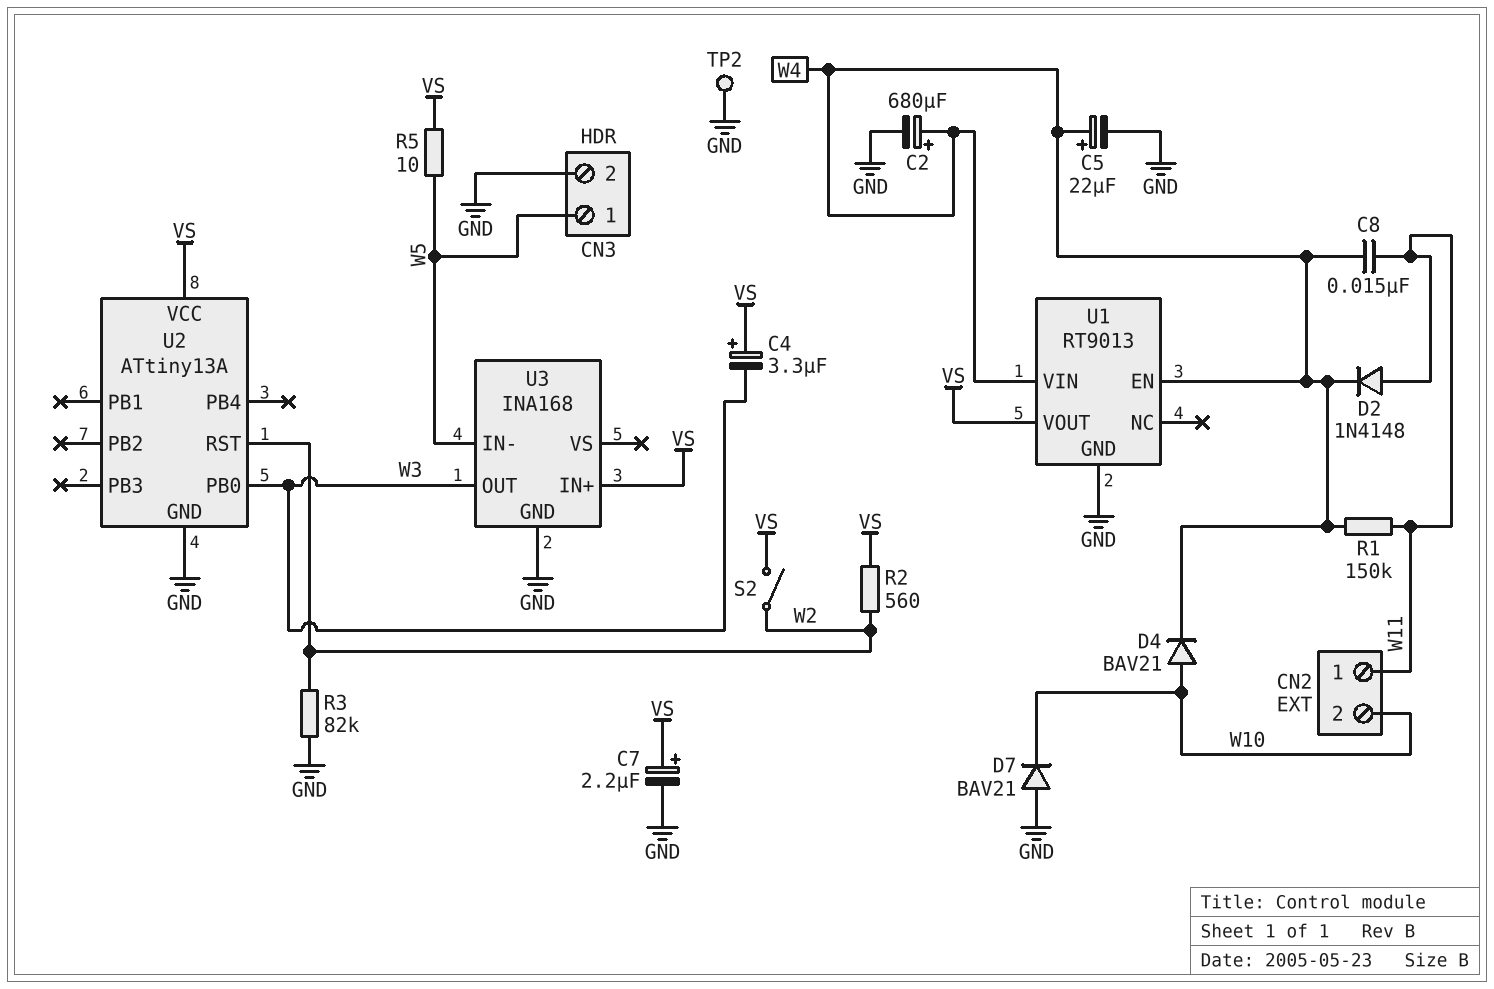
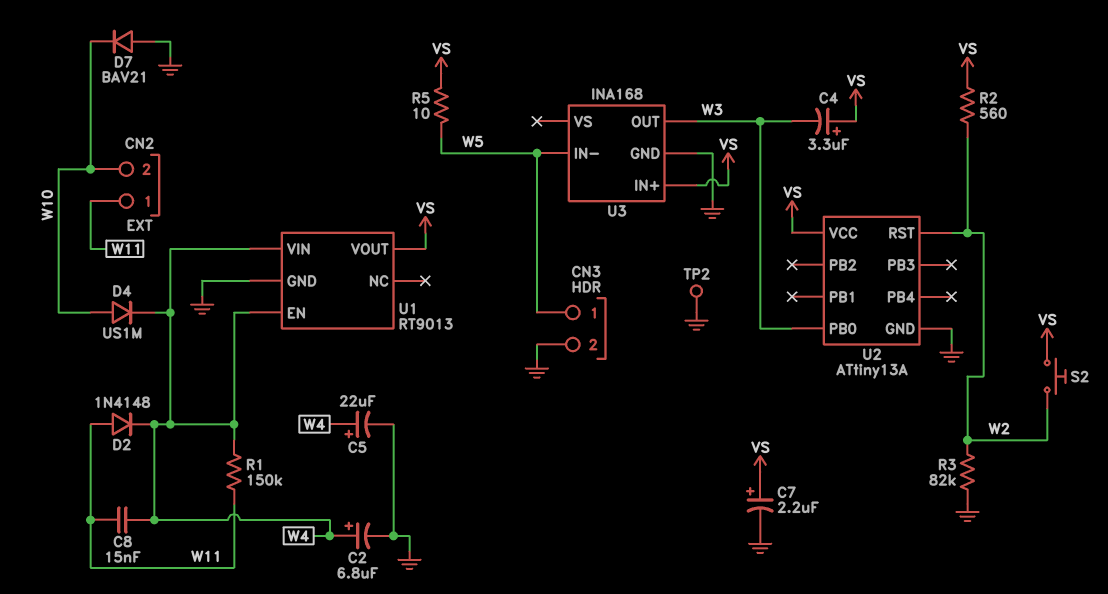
C2: 680uF (plus W4, minus GND) -> 6.8uF (plus W4, minus GND)
D4: diode BAV21 (A W10, K W4) -> diode US1M (A W10, K W4)
S2: switch (VS, W2) -> button (VS, W2)

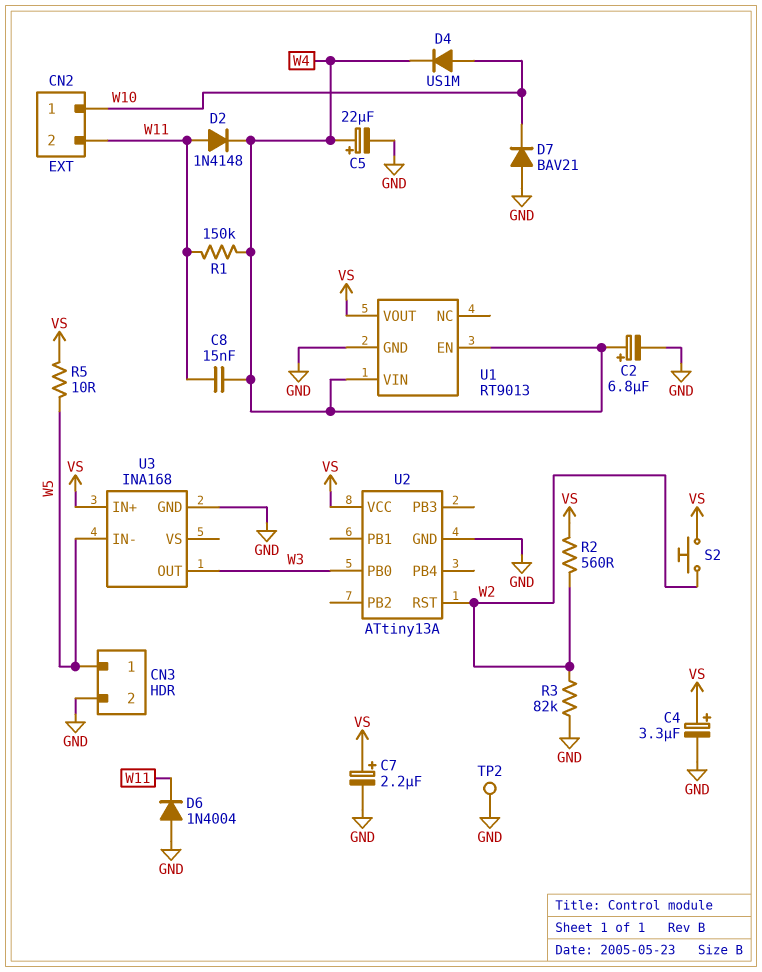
C4: 3.3uF (plus VS, minus W3) -> 3.3uF (plus VS, minus GND)
CN2 pin 1: W11 -> W10
CN2 pin 2: W10 -> W11
D6: none -> diode 1N4004 (A GND, K W11)

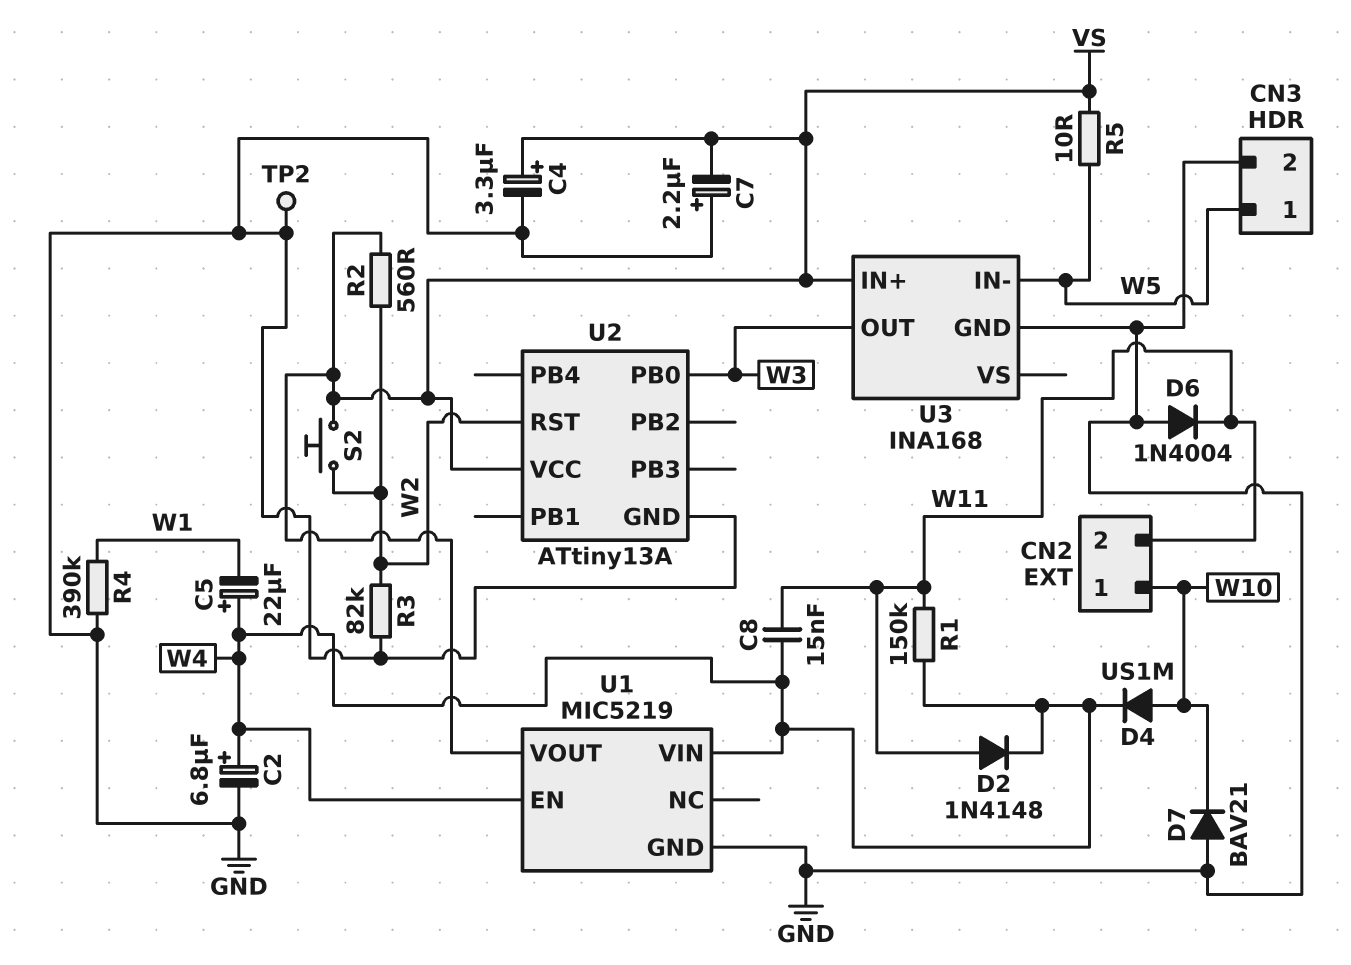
C5: 22uF (plus W4, minus GND) -> 22uF (plus W4, minus W1)
C7: 2.2uF (plus VS, minus GND) -> 2.2uF (plus GND, minus VS)
R4: none -> 390k (GND, W1)
U1: RT9013 -> MIC5219

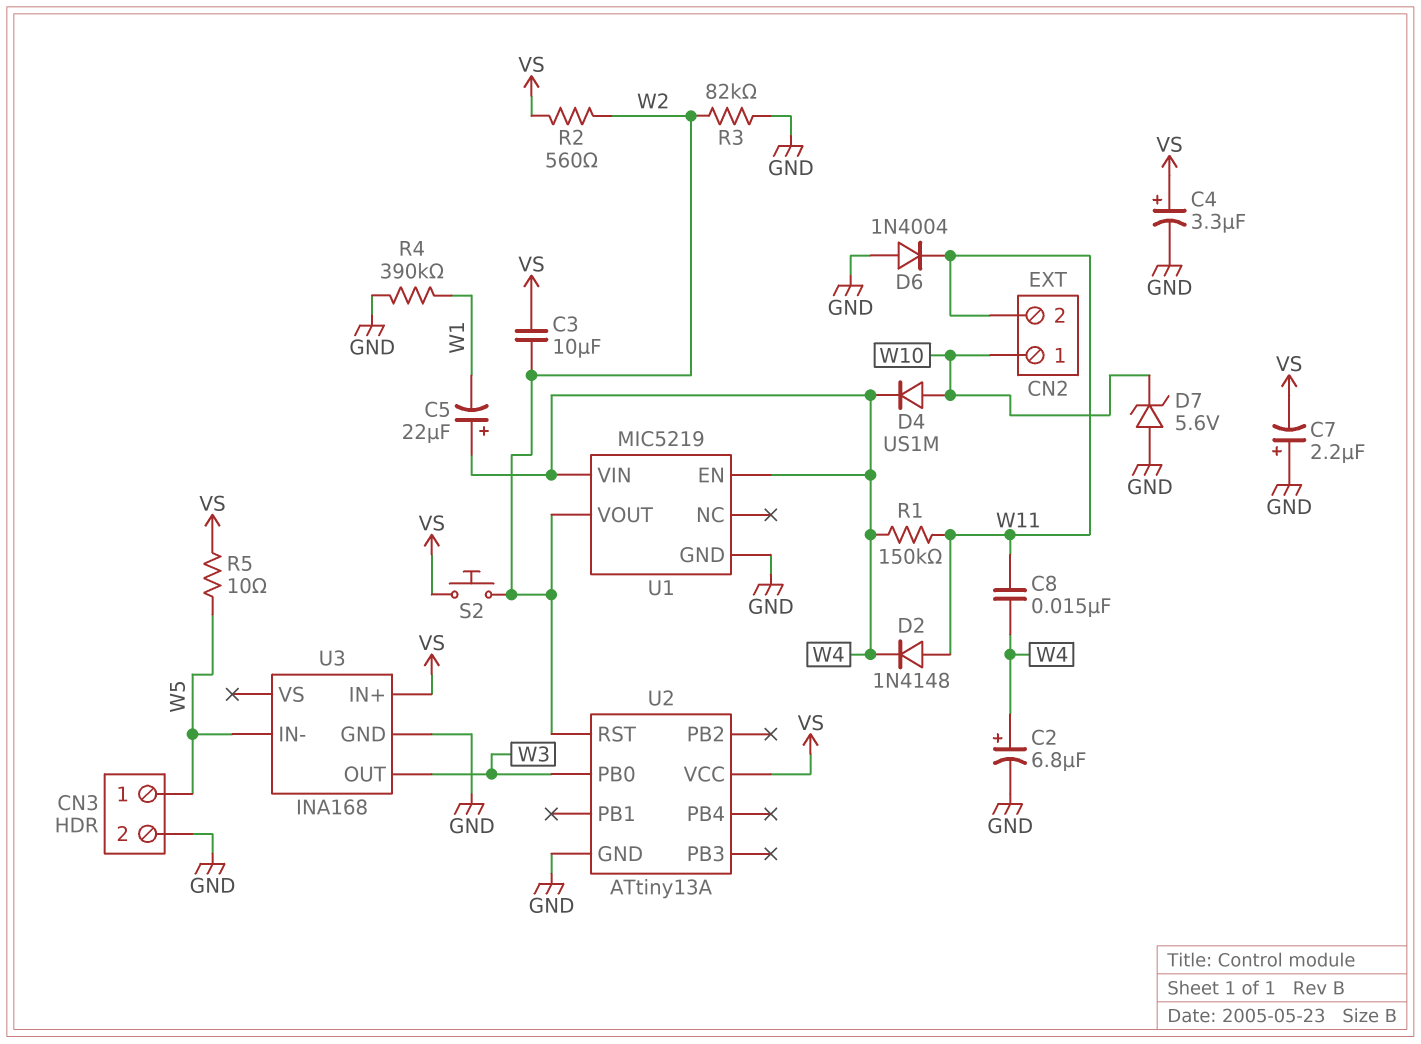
C3: none -> 10uF (VS, W2)
D7: diode BAV21 (A GND, K W10) -> zener 5.6V (A GND, K W10)
TP2: test point (GND) -> none
U1 pin VOUT: VS -> W2

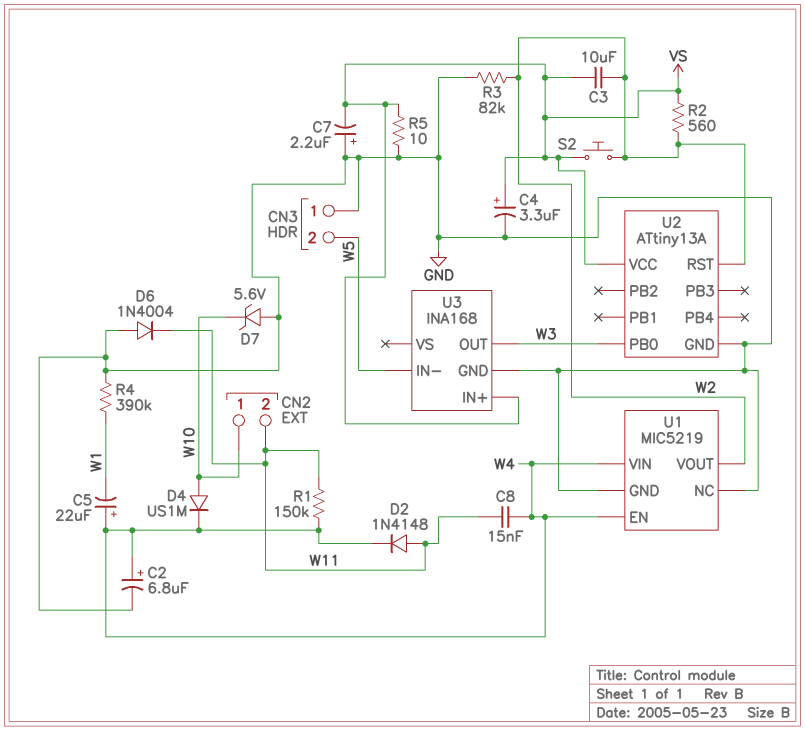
CN3 pin 1: W5 -> GND
CN3 pin 2: GND -> W5
R5: 10 (VS, W5) -> 10 (GND, VS)
U1 pin NC: none -> GND

